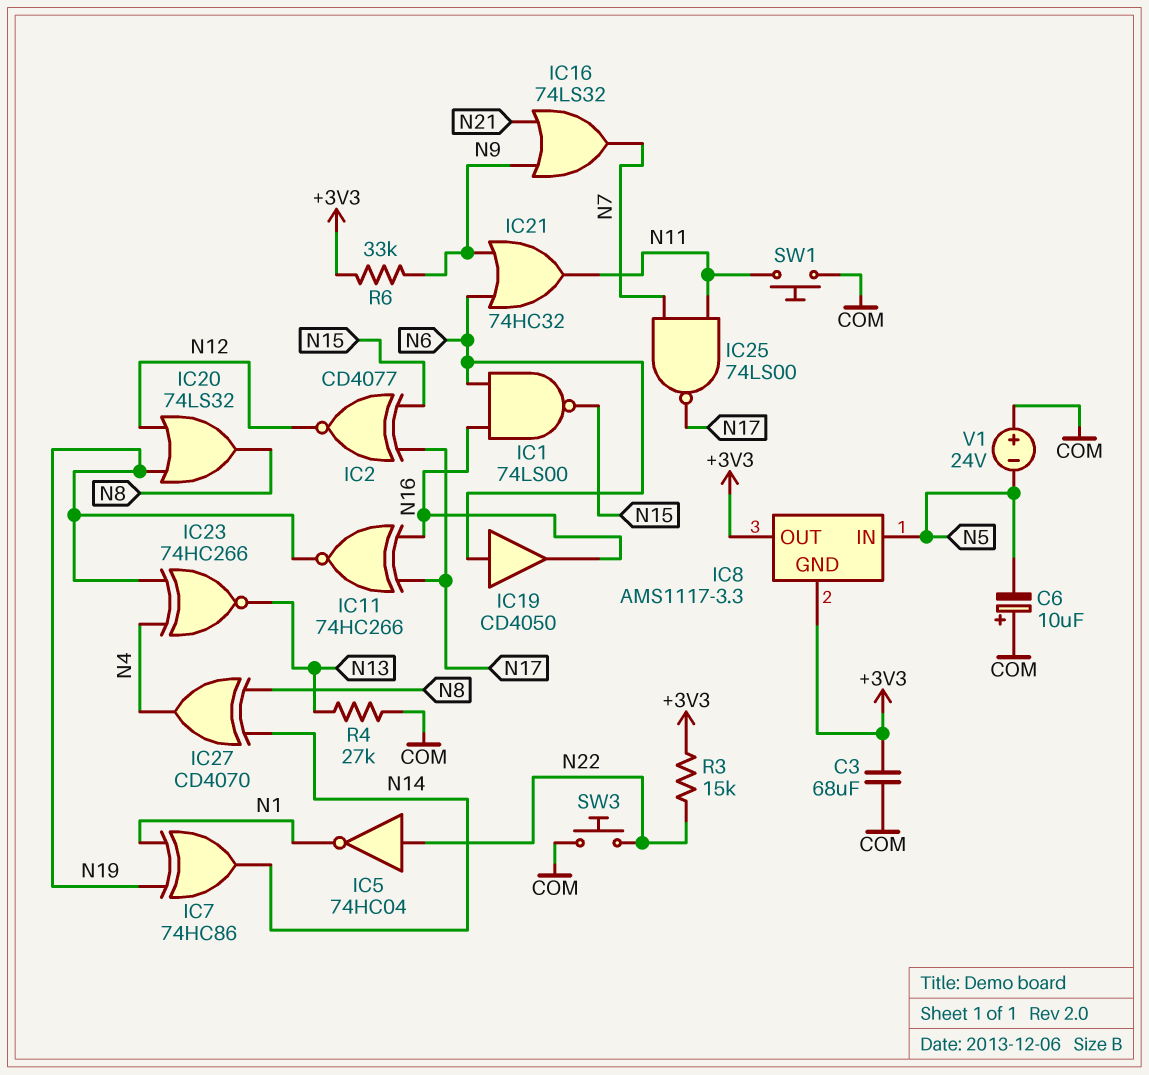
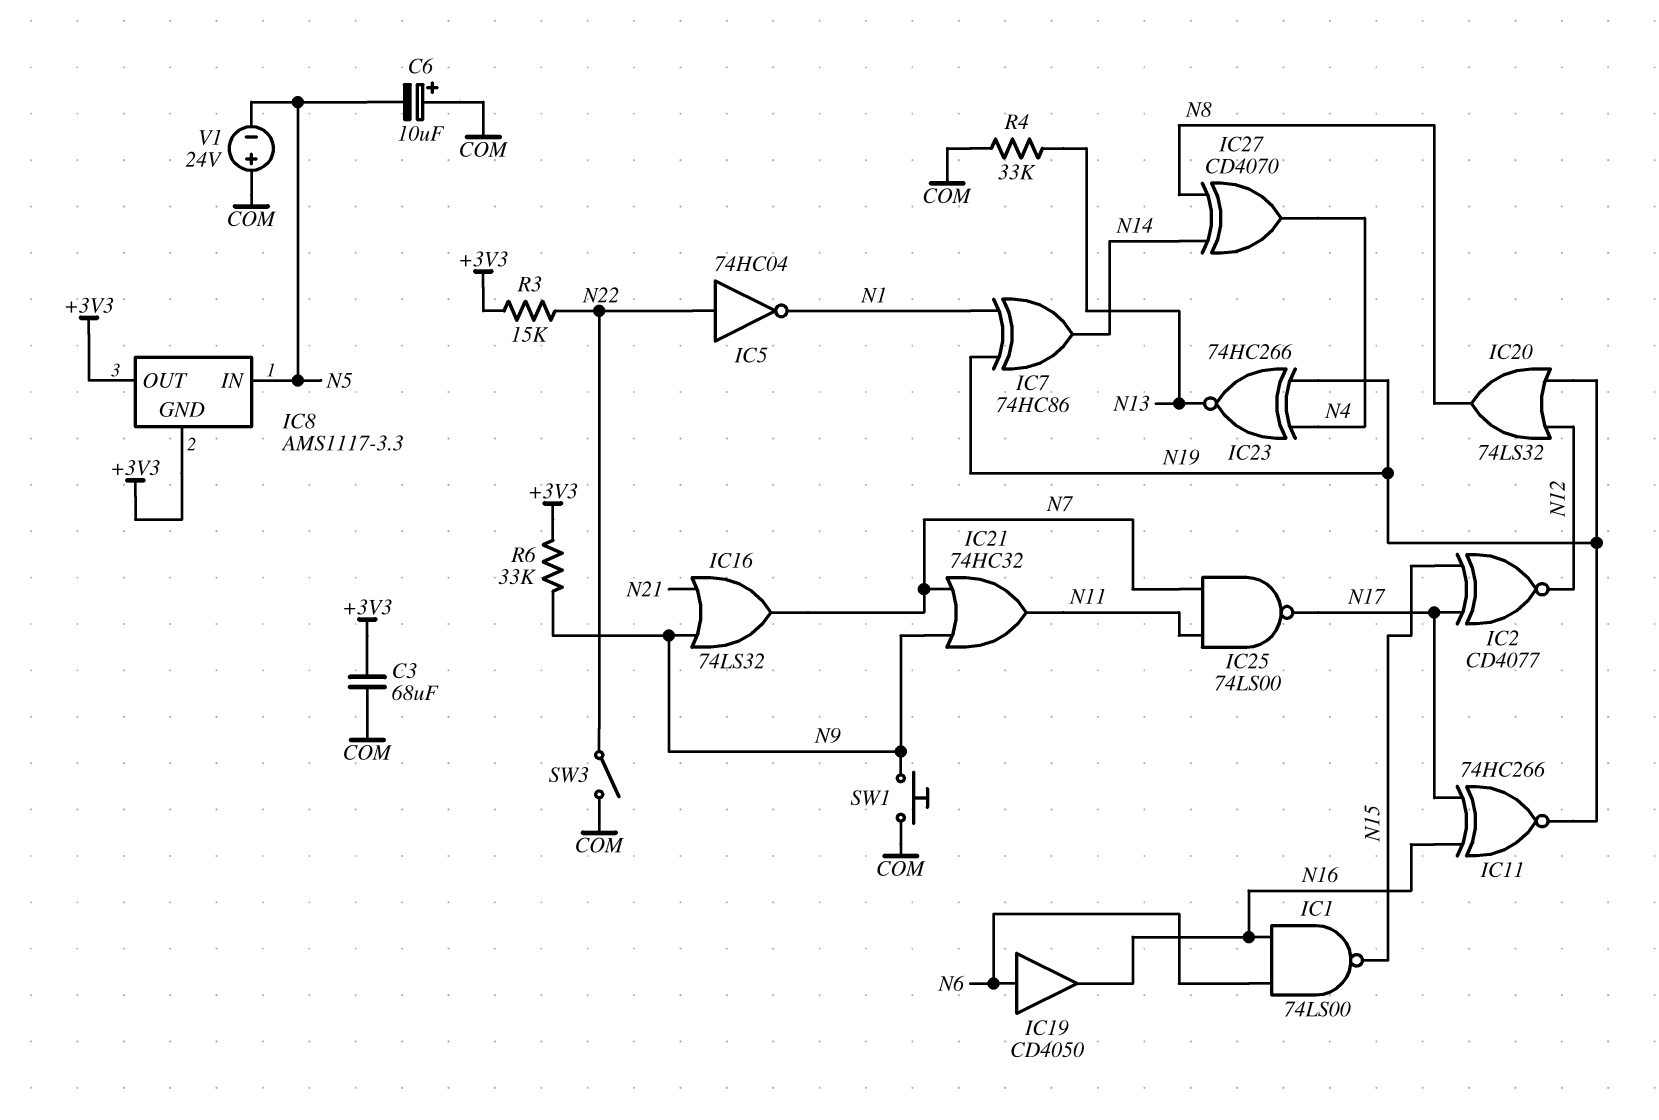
IC21: OR 74HC32 (in N6, in N9, out N11) -> OR 74HC32 (in N7, in N9, out N11)
R4: 27k (COM, N13) -> 33k (COM, N13)
SW1: button (COM, N11) -> button (COM, N9)
SW3: button (COM, N22) -> switch (COM, N22)

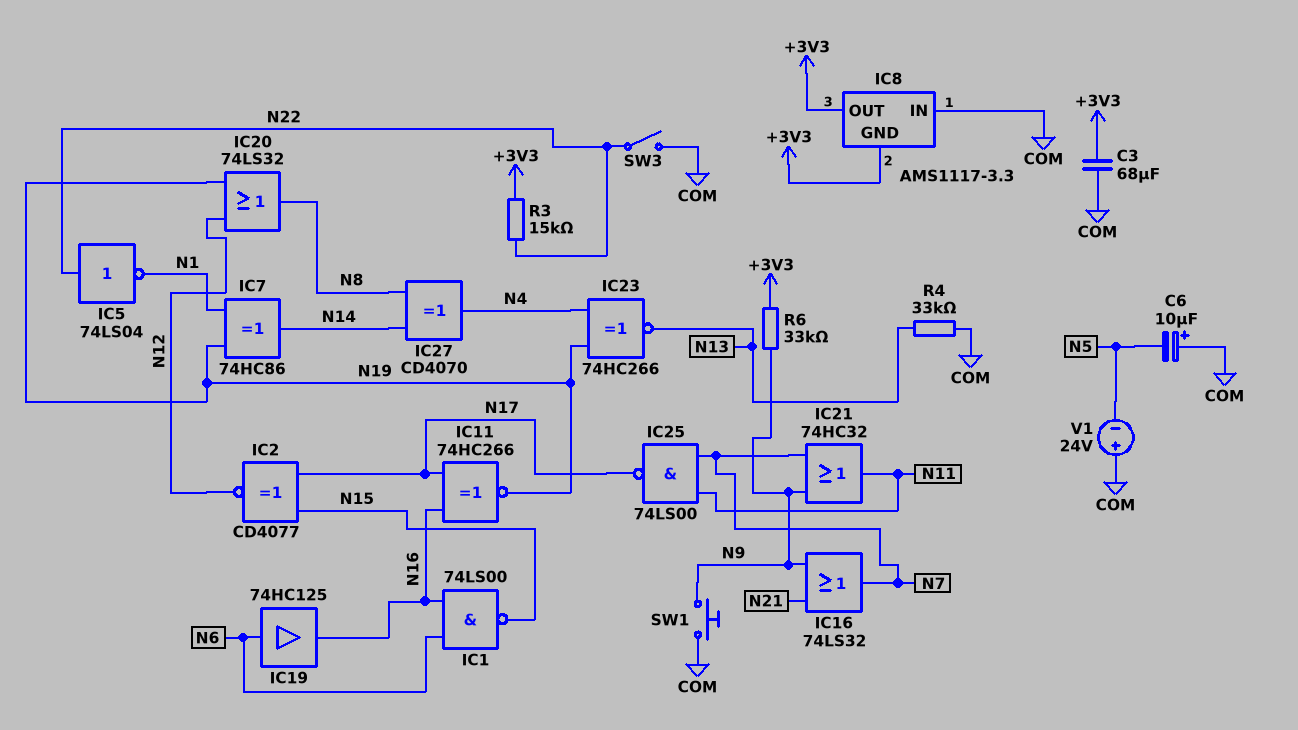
IC5: NOT 74HC04 (in N22, out N1) -> NOT 74LS04 (in N22, out N1)
IC8 pin IN: N5 -> COM
IC19: buffer CD4050 (in N6, out N16) -> buffer 74HC125 (in N6, out N16)

